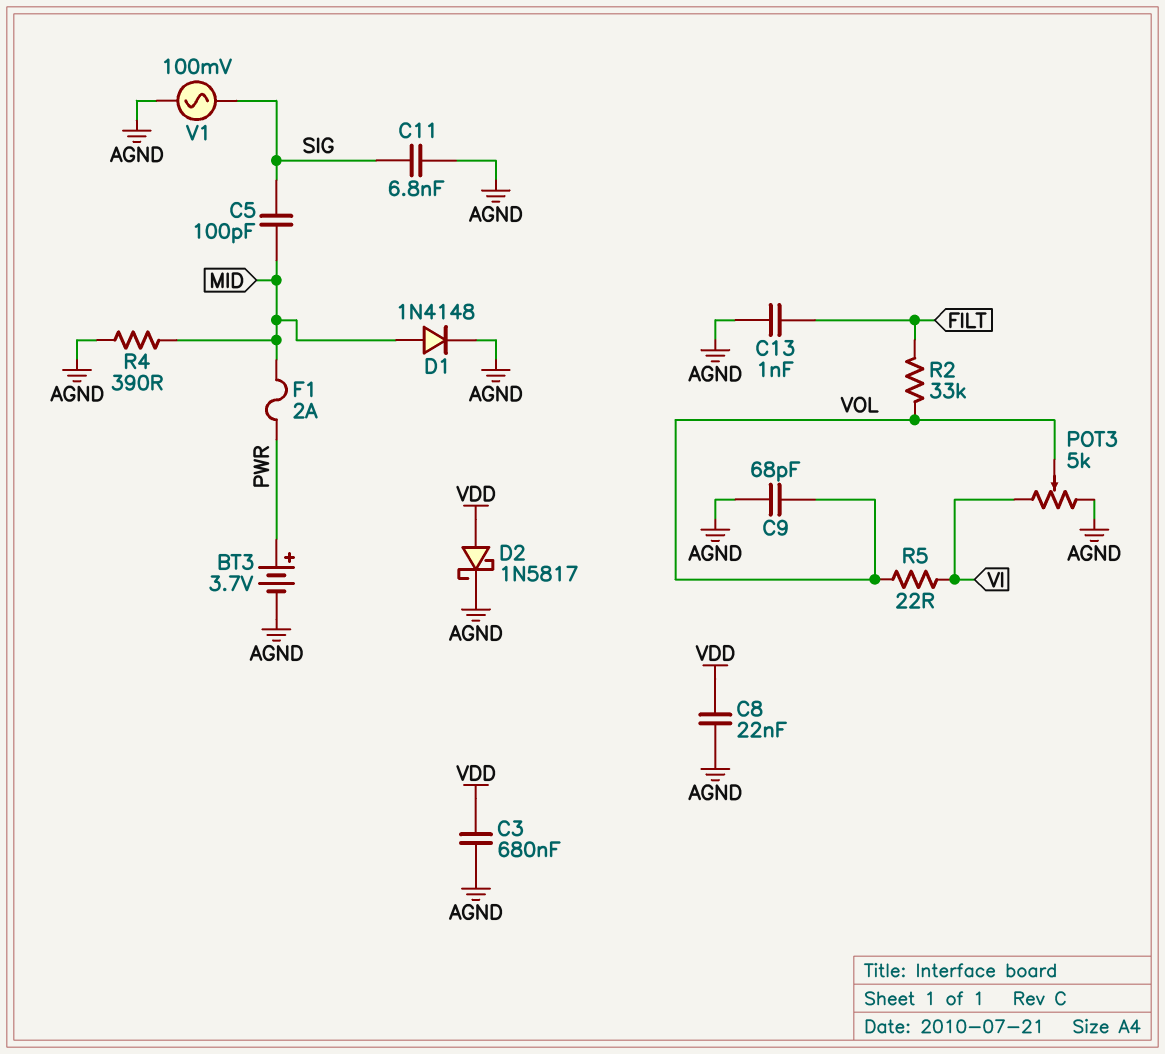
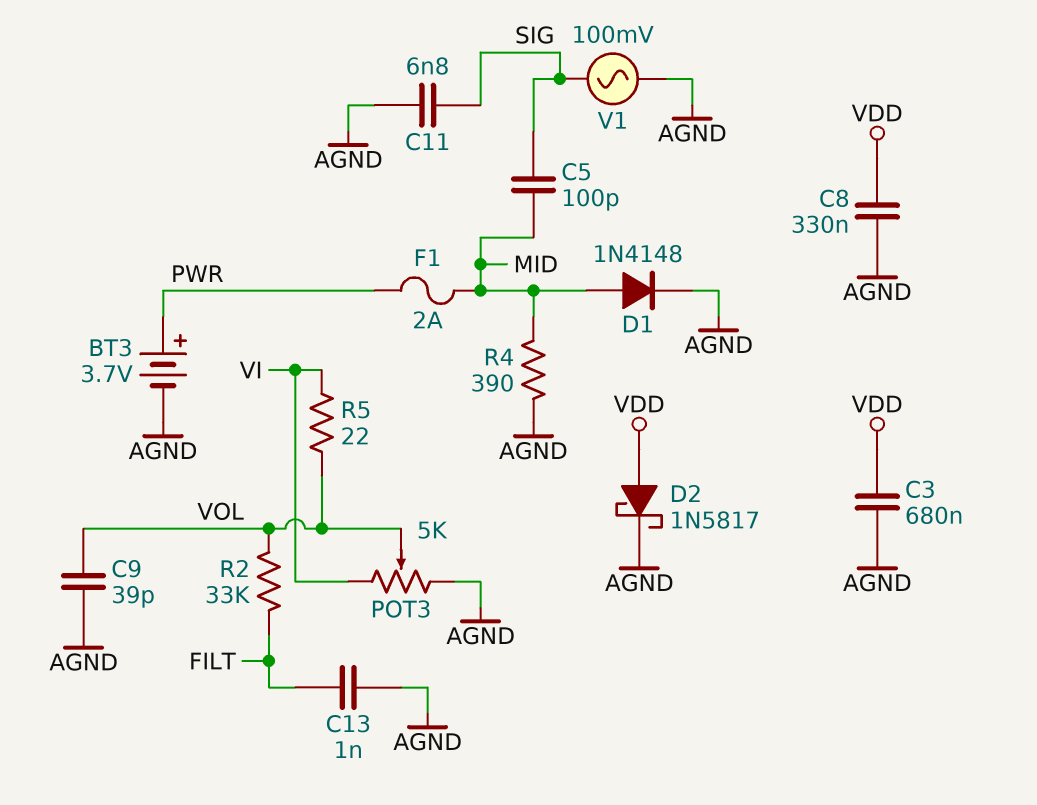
C8: 22nF (AGND, VDD) -> 330nF (AGND, VDD)
C9: 68pF (AGND, VOL) -> 39pF (AGND, VOL)

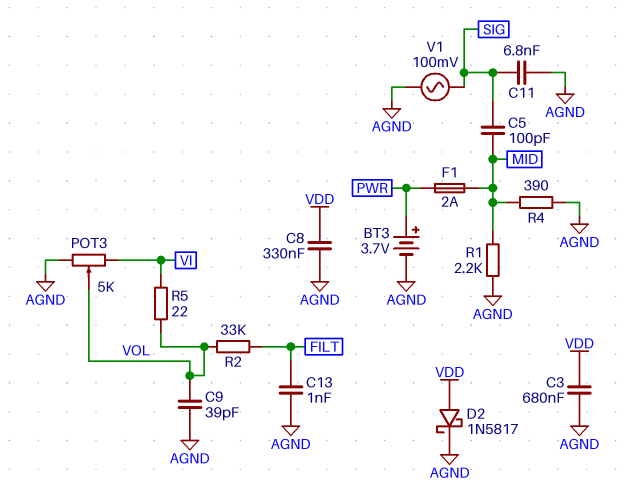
D1: diode 1N4148 (A MID, K AGND) -> none
R1: none -> 2.2k (AGND, MID)

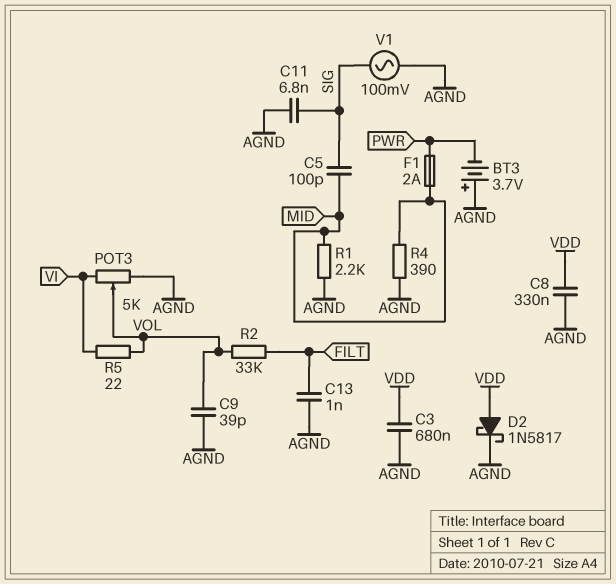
BT3: 3.7V (plus PWR, minus AGND) -> 3.7V (plus AGND, minus PWR)

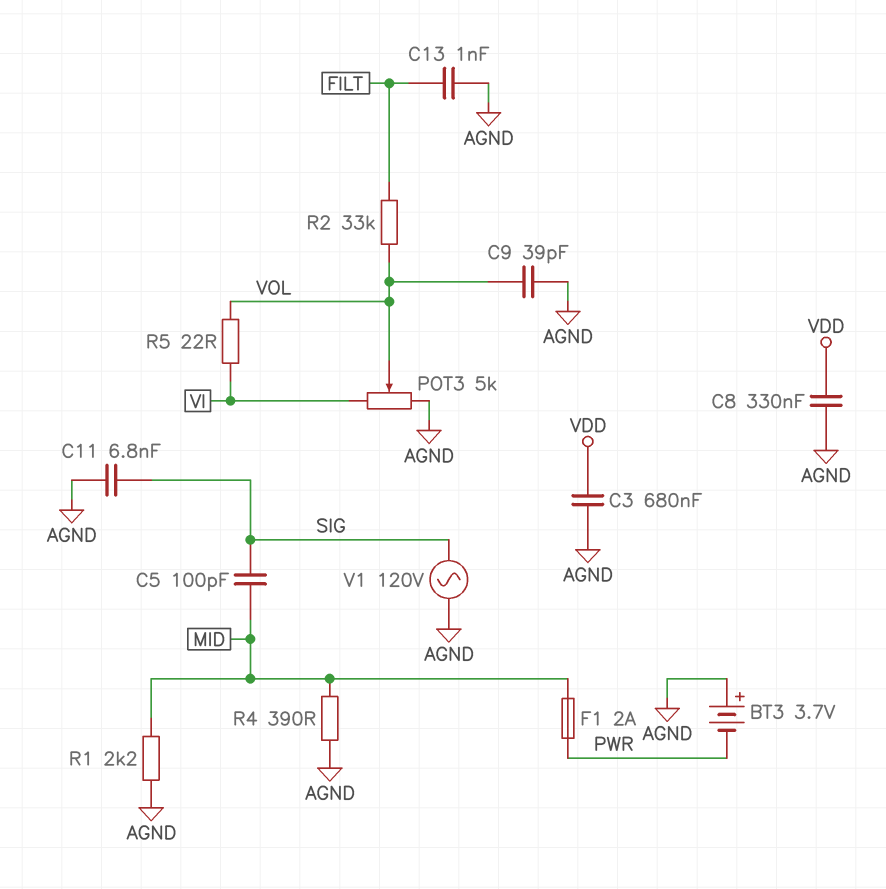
D2: schottky 1N5817 (A VDD, K AGND) -> none
V1: AC 100mV (AGND, SIG) -> AC 120V (AGND, SIG)

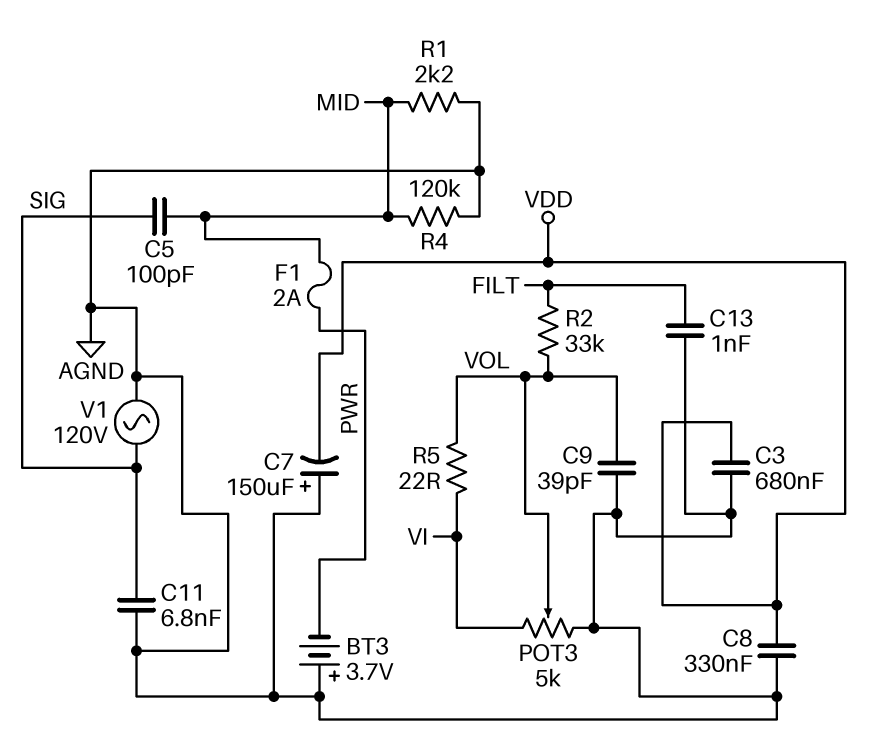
C7: none -> 150uF (plus AGND, minus VDD)
R4: 390 (AGND, MID) -> 120k (AGND, MID)

